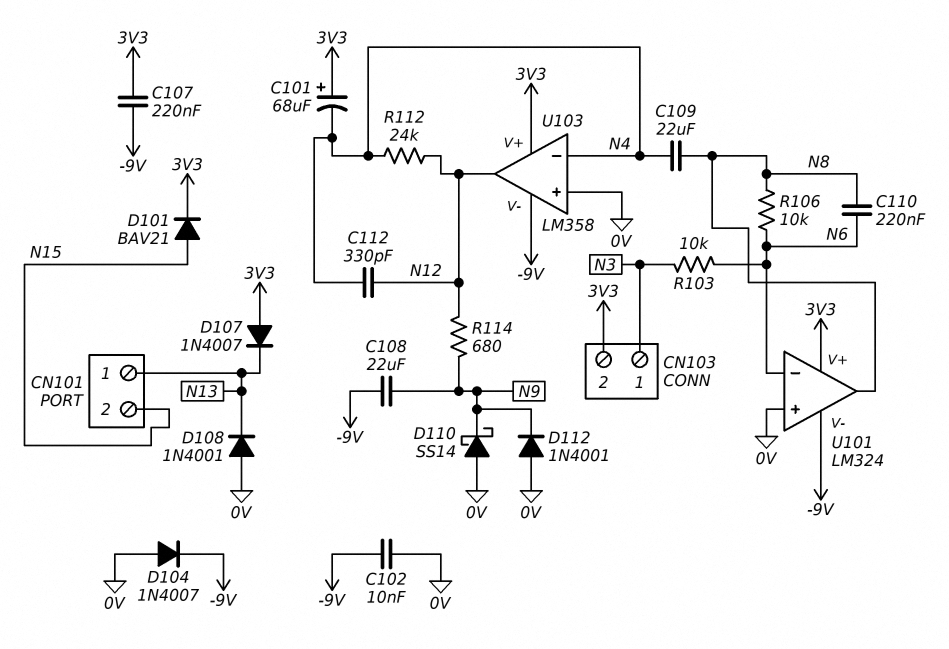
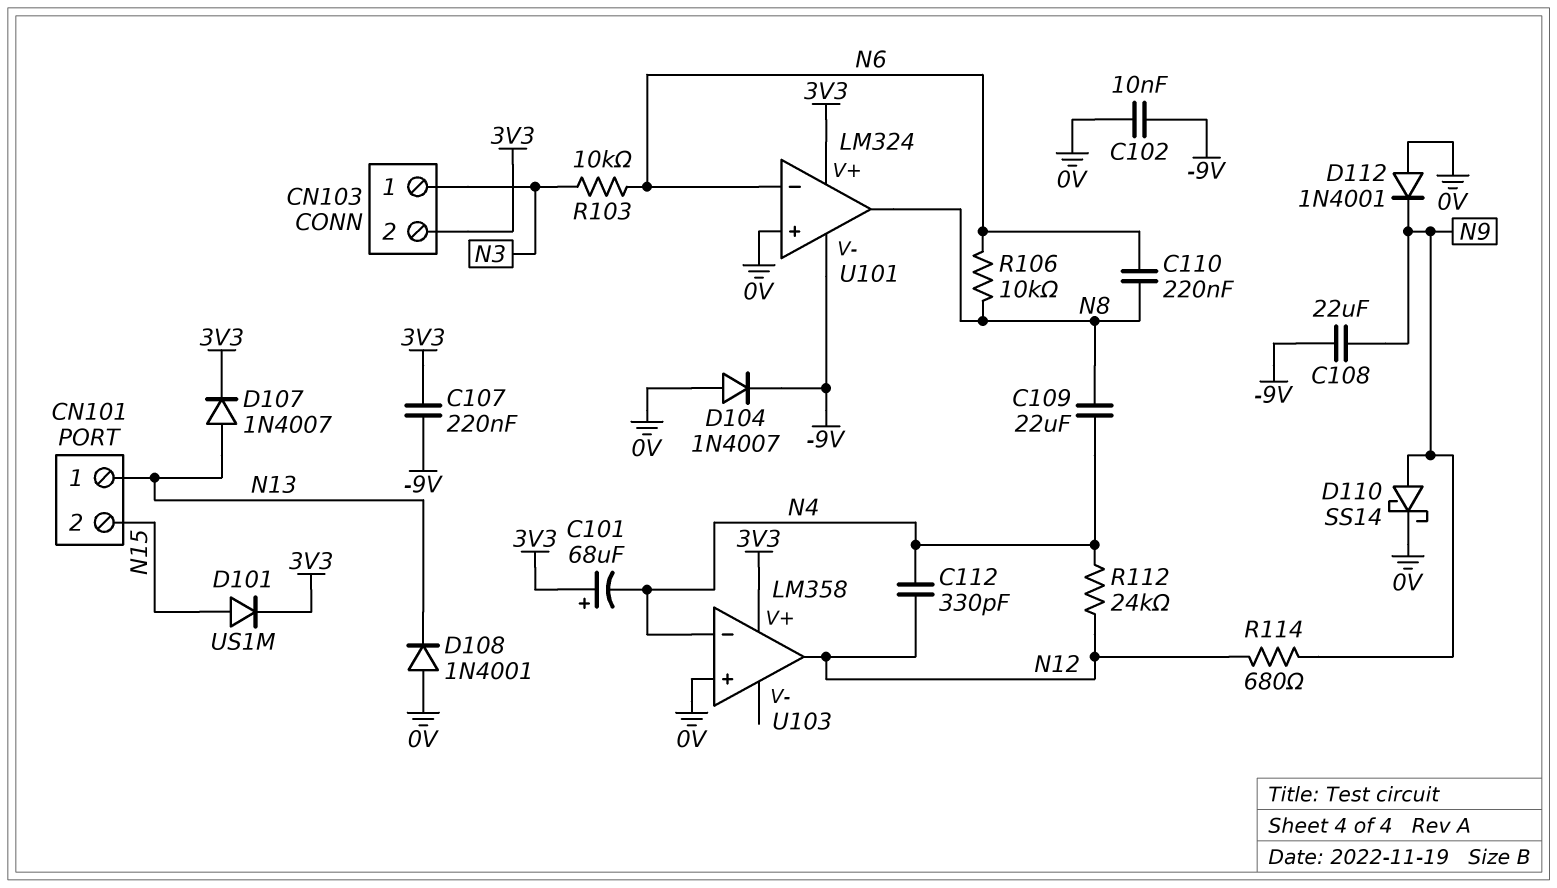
D101: diode BAV21 (A N15, K 3V3) -> diode US1M (A N15, K 3V3)
D107: diode 1N4007 (A 3V3, K N13) -> diode 1N4007 (A N13, K 3V3)
D110: schottky SS14 (A 0V, K N9) -> schottky SS14 (A N9, K 0V)
U103 pin V-: -9V -> none

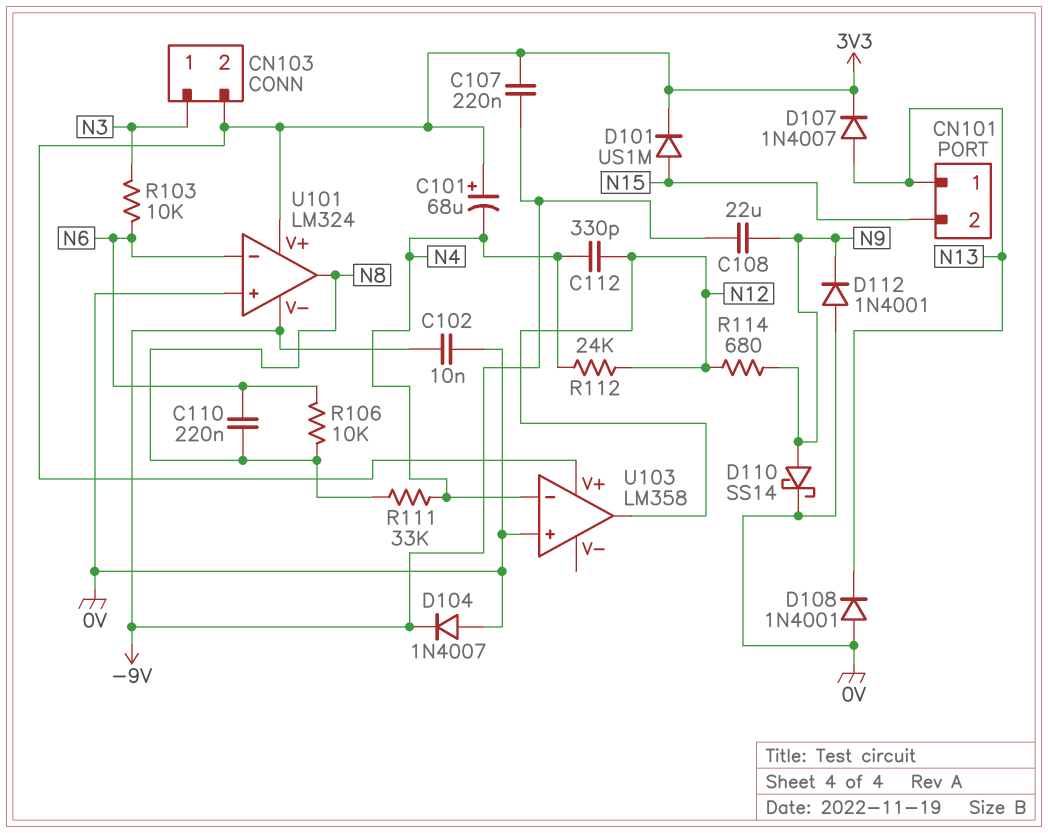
C109: 22uF (N4, N8) -> none
R111: none -> 33k (N4, N8)

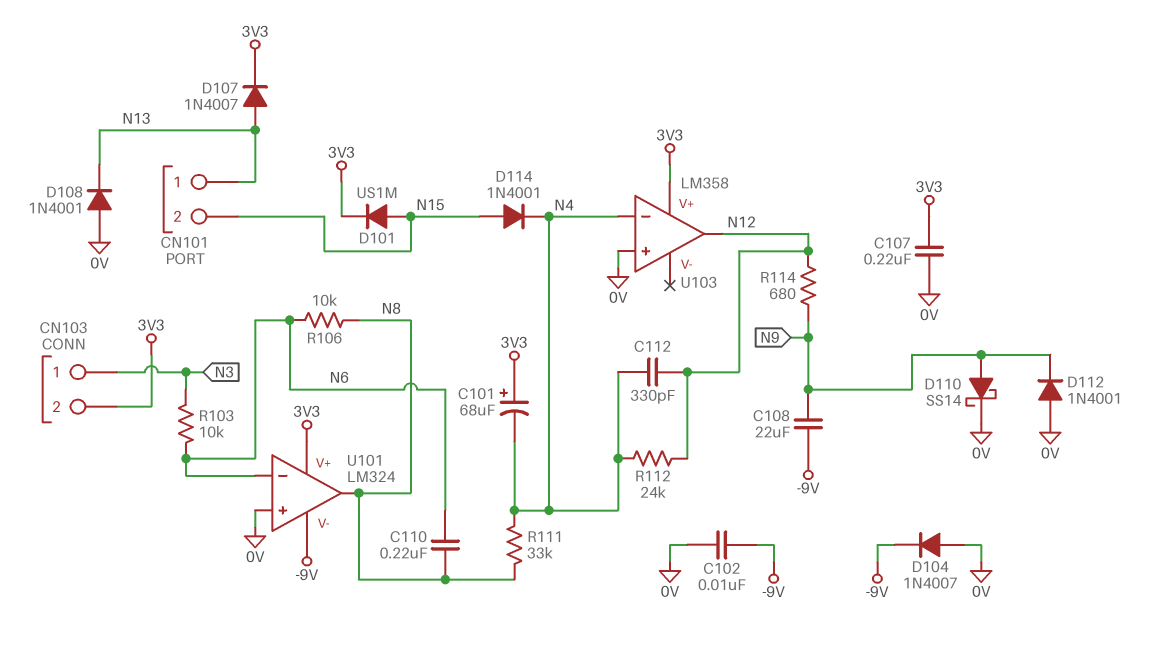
C107: 220nF (-9V, 3V3) -> 220nF (0V, 3V3)
D114: none -> diode 1N4001 (A N15, K N4)

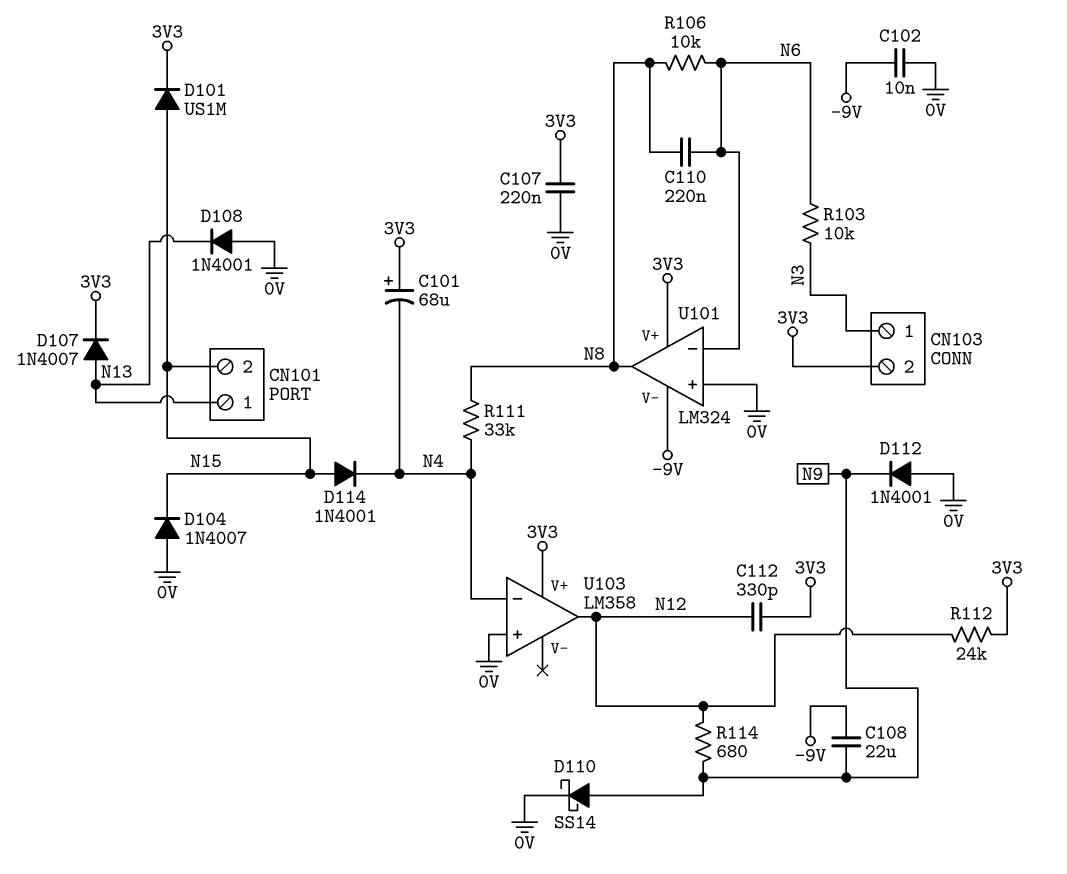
C112: 330pF (N4, N12) -> 330pF (3V3, N12)
D104: diode 1N4007 (A 0V, K -9V) -> diode 1N4007 (A 0V, K N15)
R112: 24k (N4, N12) -> 24k (3V3, N12)

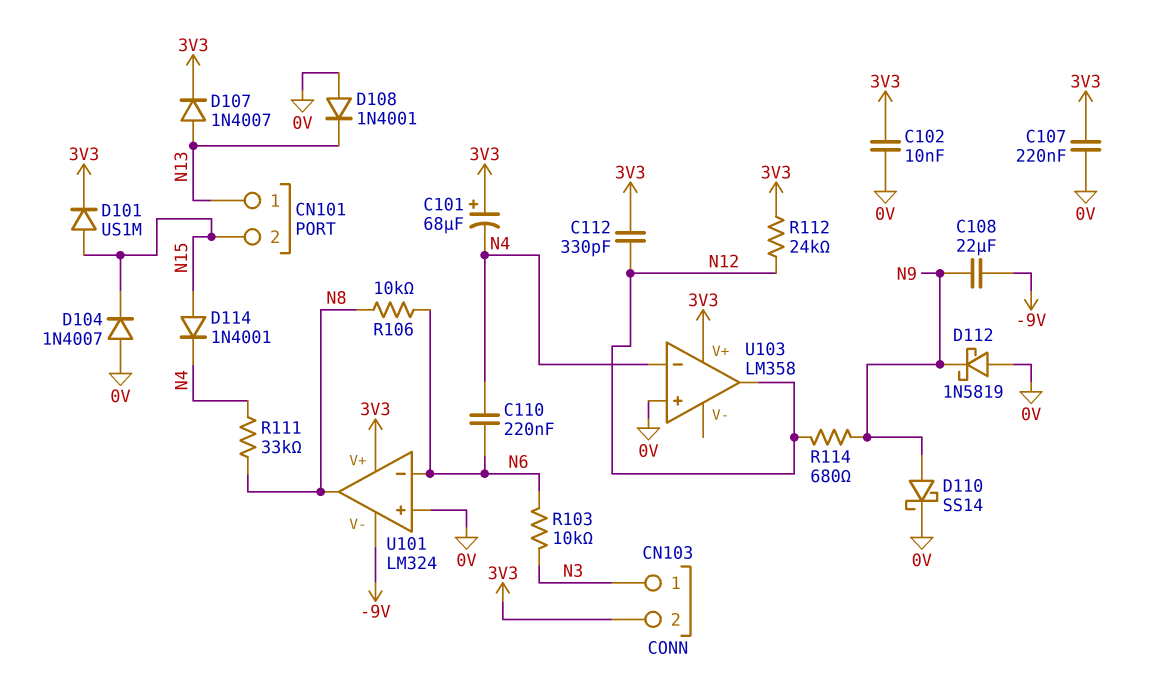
C102: 10nF (-9V, 0V) -> 10nF (0V, 3V3)
C110: 220nF (N6, N8) -> 220nF (N4, N6)
D112: diode 1N4001 (A 0V, K N9) -> schottky 1N5819 (A 0V, K N9)

